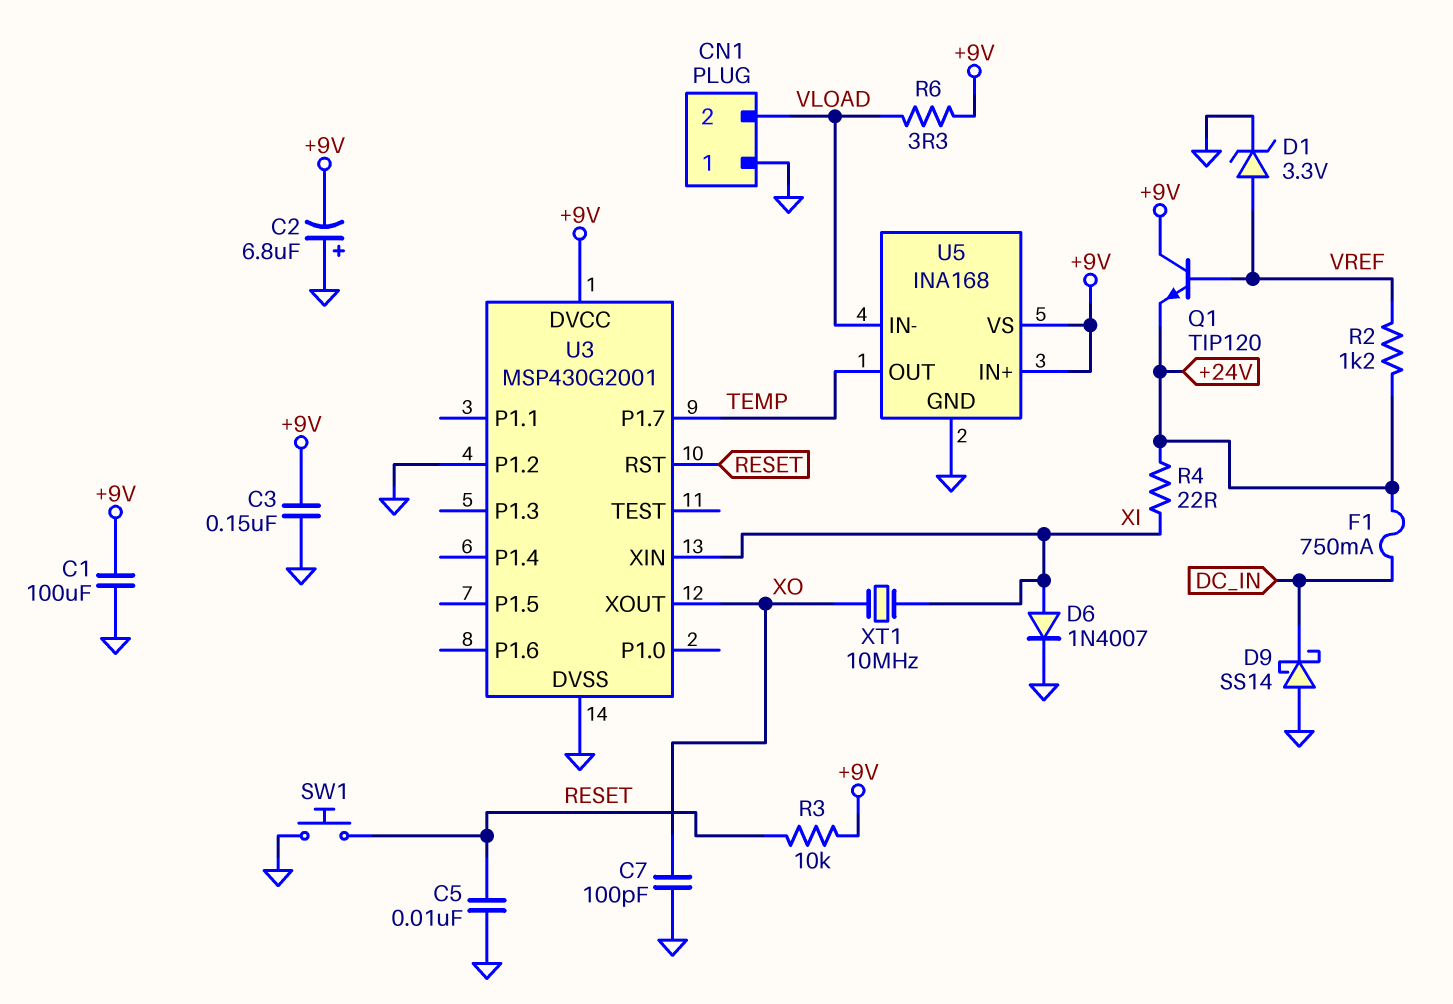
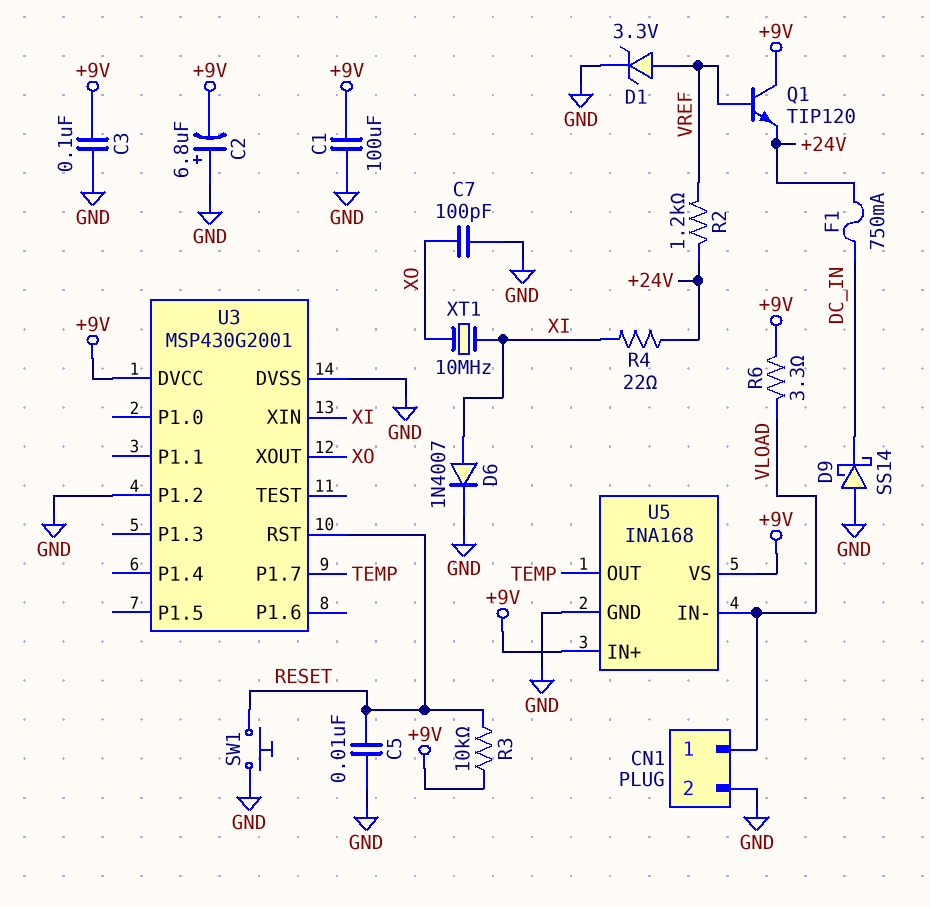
C3: 150nF (+9V, GND) -> 100nF (+9V, GND)
CN1 pin 1: GND -> VLOAD
CN1 pin 2: VLOAD -> GND

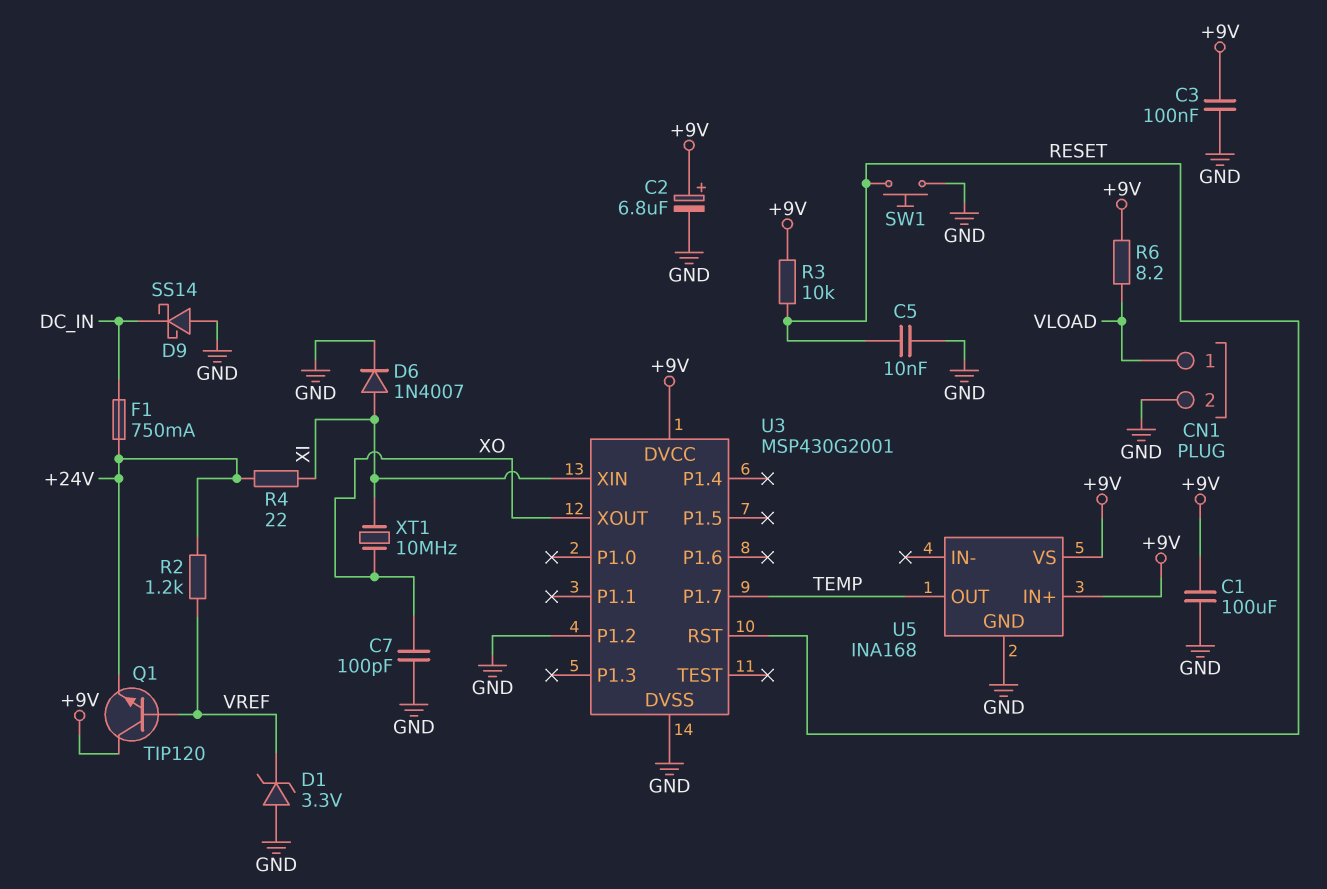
C2: 6.8uF (plus GND, minus +9V) -> 6.8uF (plus +9V, minus GND)
D1: zener 3.3V (A VREF, K GND) -> zener 3.3V (A GND, K VREF)
R6: 3.3 (+9V, VLOAD) -> 8.2 (+9V, VLOAD)
U5 pin IN-: VLOAD -> none

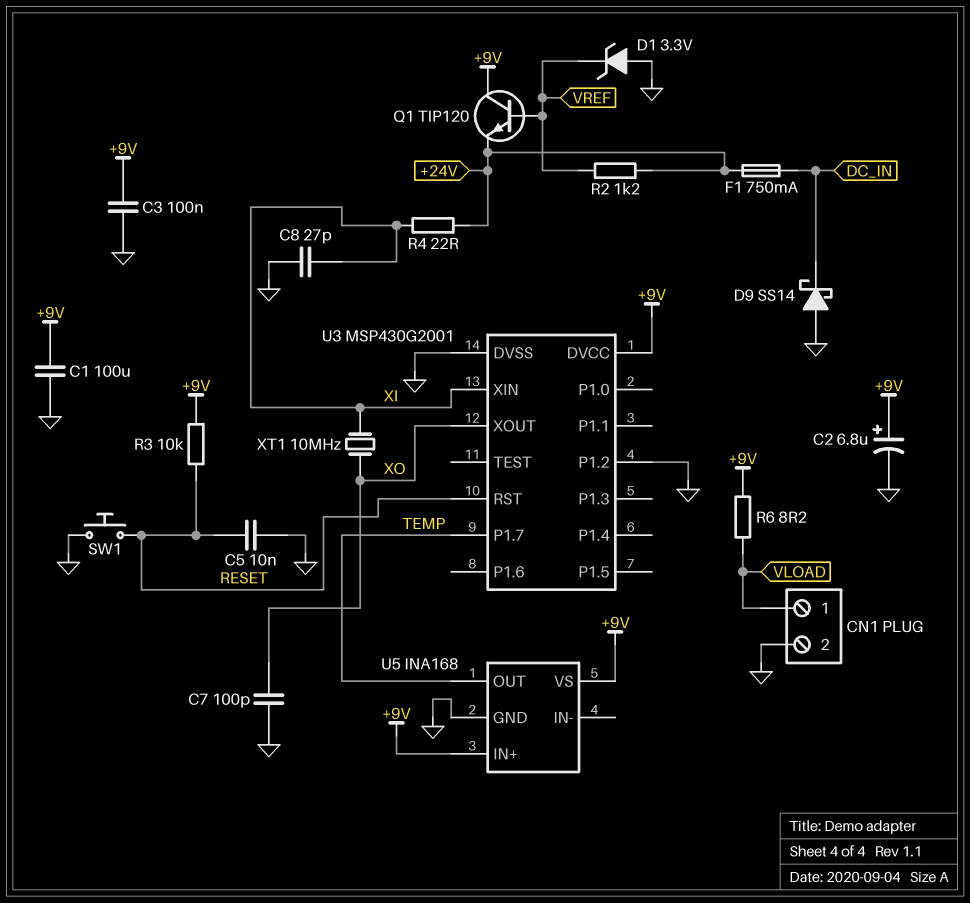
C8: none -> 27pF (GND, XI)
D6: diode 1N4007 (A XI, K GND) -> none

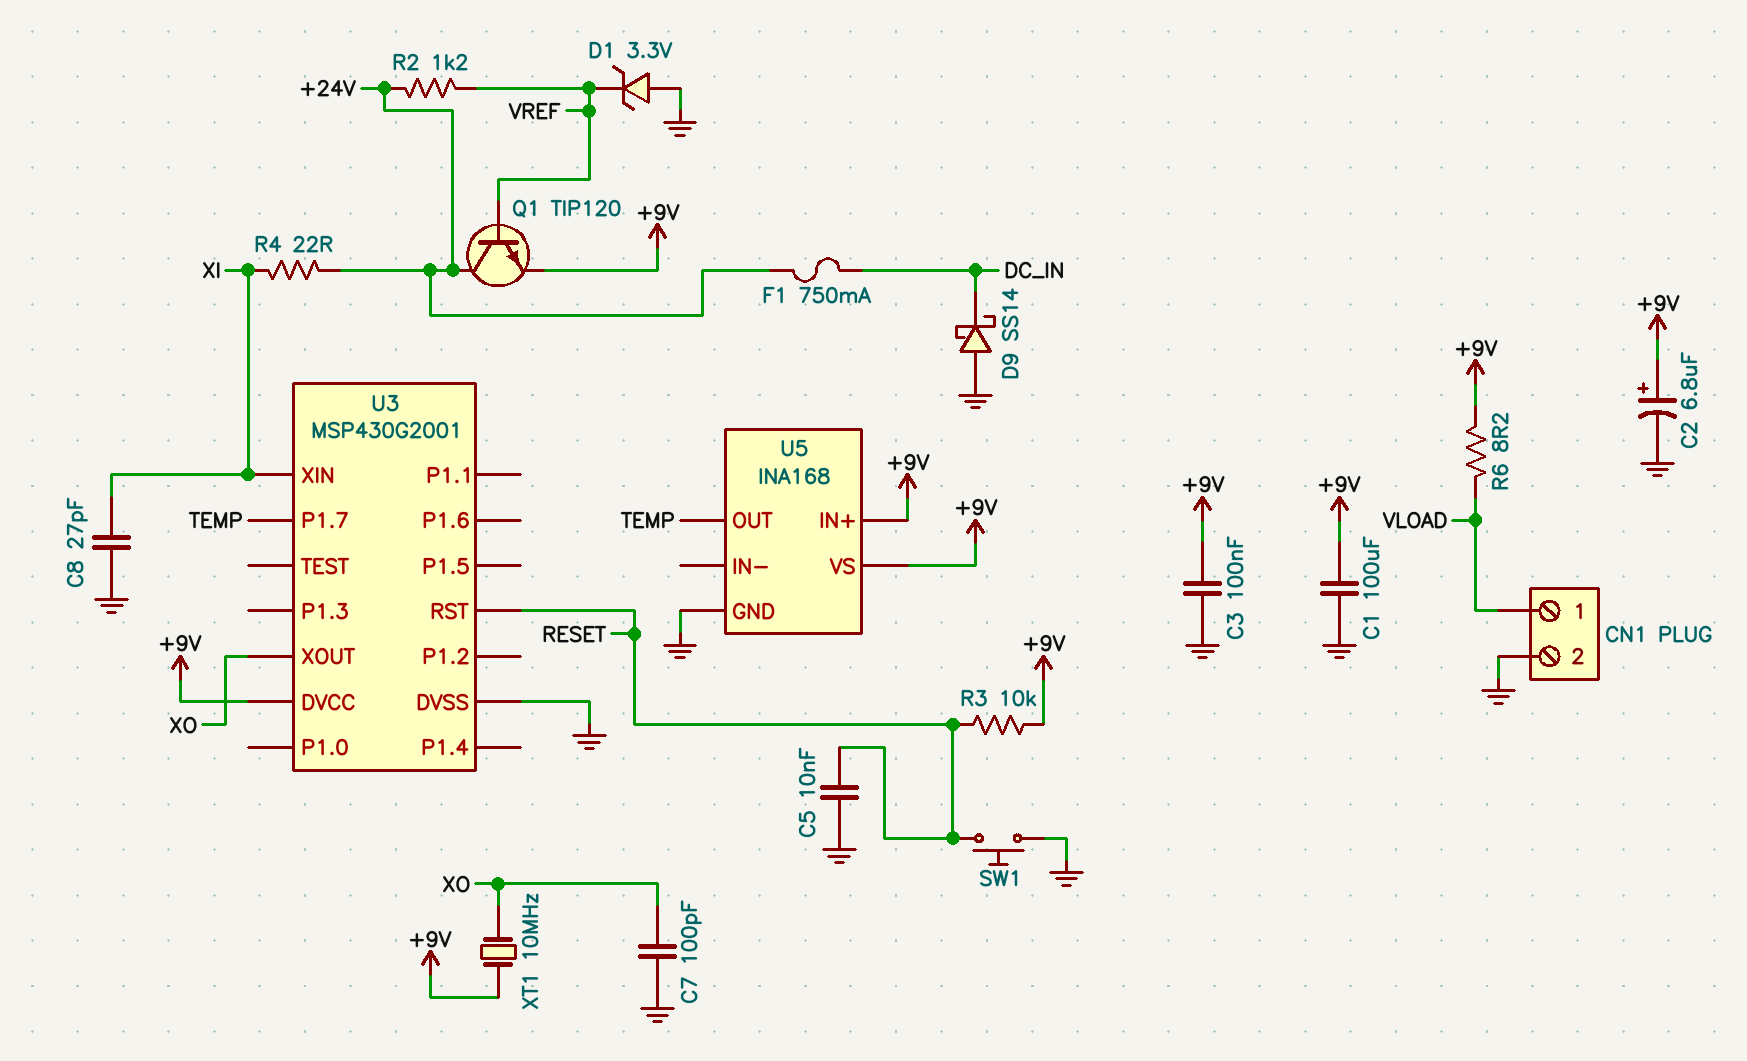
Q1: NPN TIP120 (B VREF, C +9V, E +24V) -> NPN TIP120 (B VREF, C +24V, E +9V)
U3 pin P1.2: GND -> none
XT1: 10MHz (XI, XO) -> 10MHz (+9V, XO)

